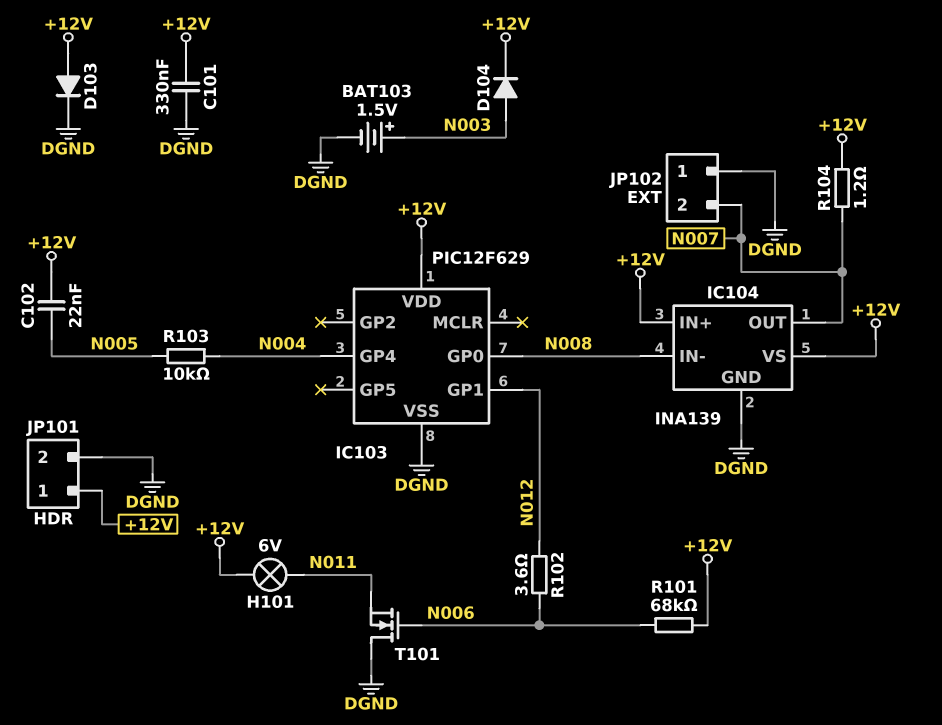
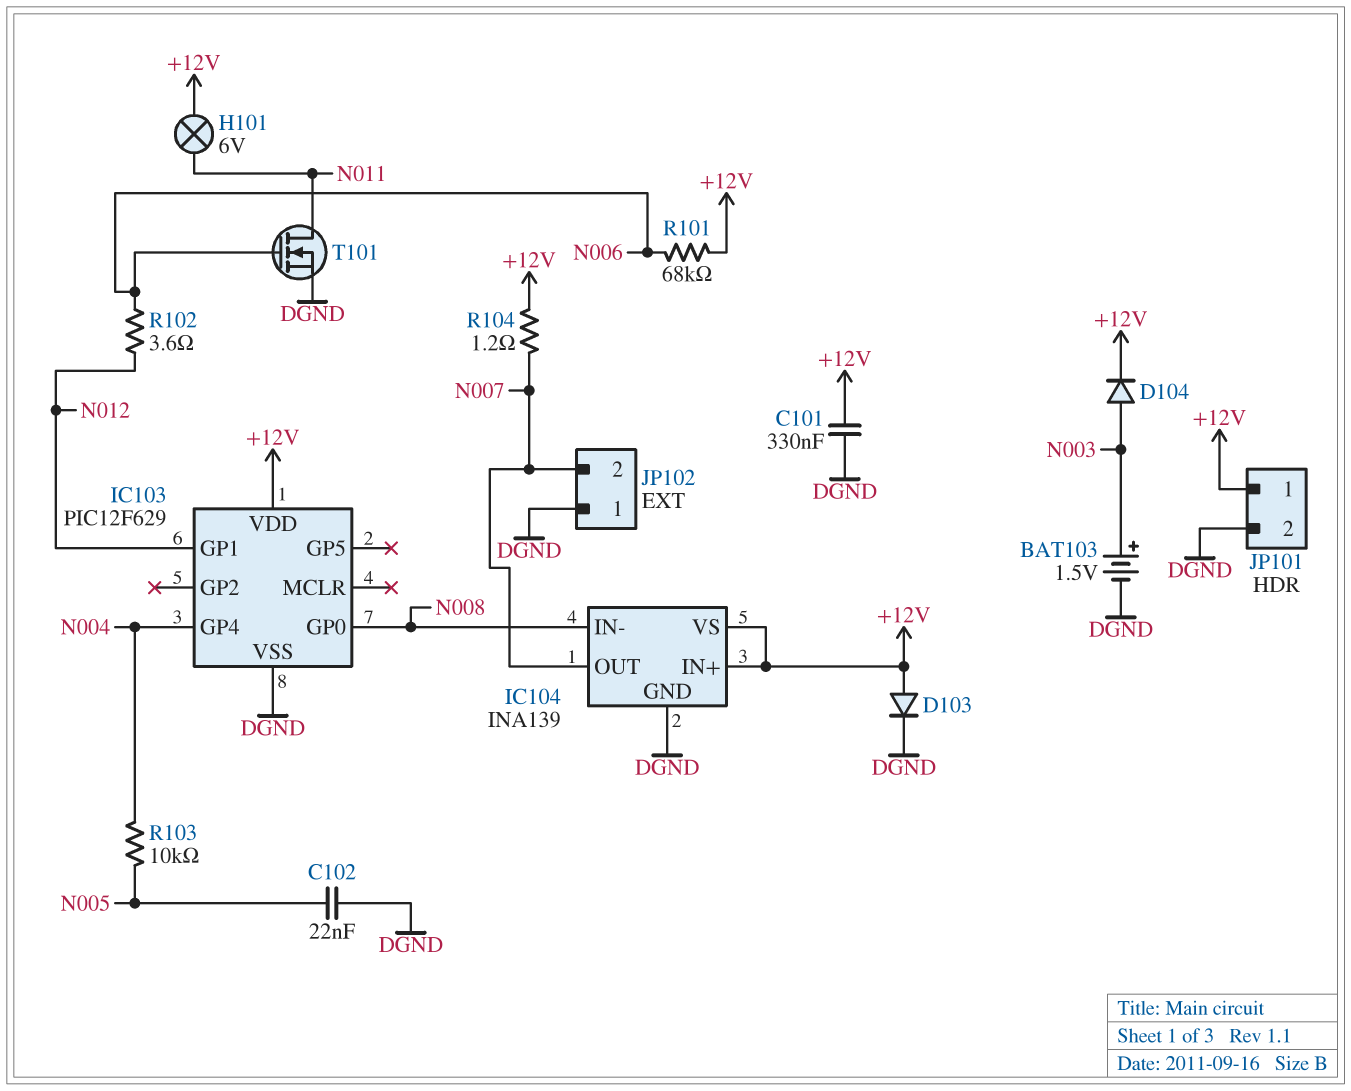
C102: 22nF (+12V, N005) -> 22nF (DGND, N005)
T101: NMOS (G N006, D DGND, S N011) -> NMOS (G N006, D N011, S DGND)

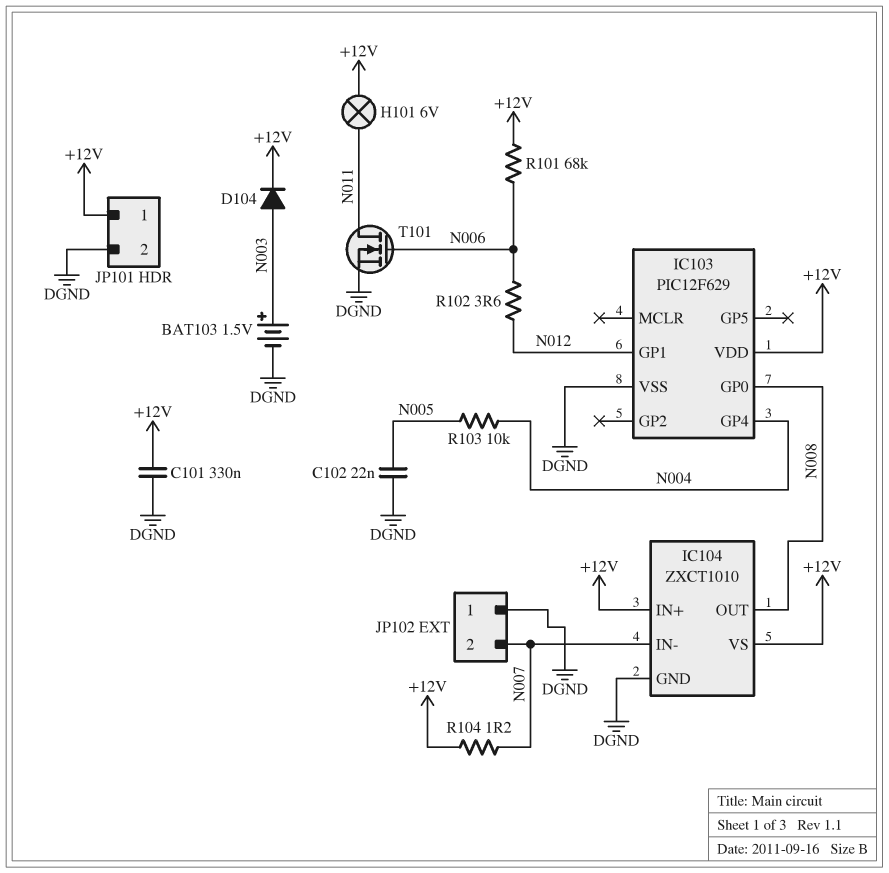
D103: diode (A +12V, K DGND) -> none
IC104: INA139 -> ZXCT1010
IC104 pin IN-: N008 -> N007
IC104 pin OUT: N007 -> N008

